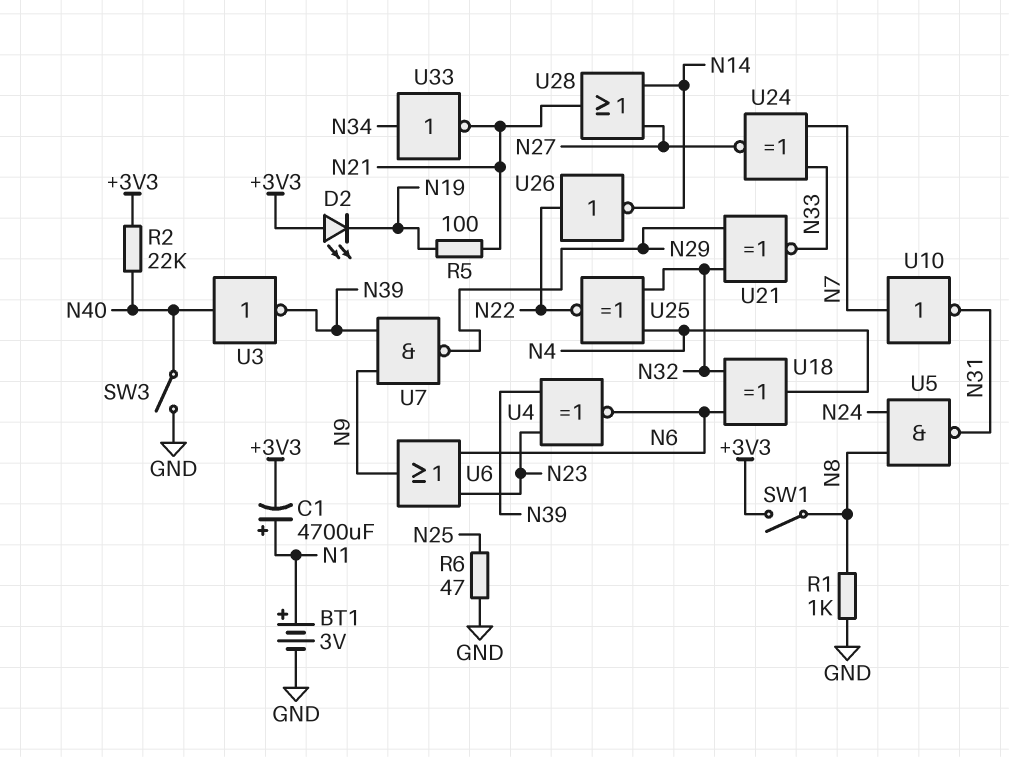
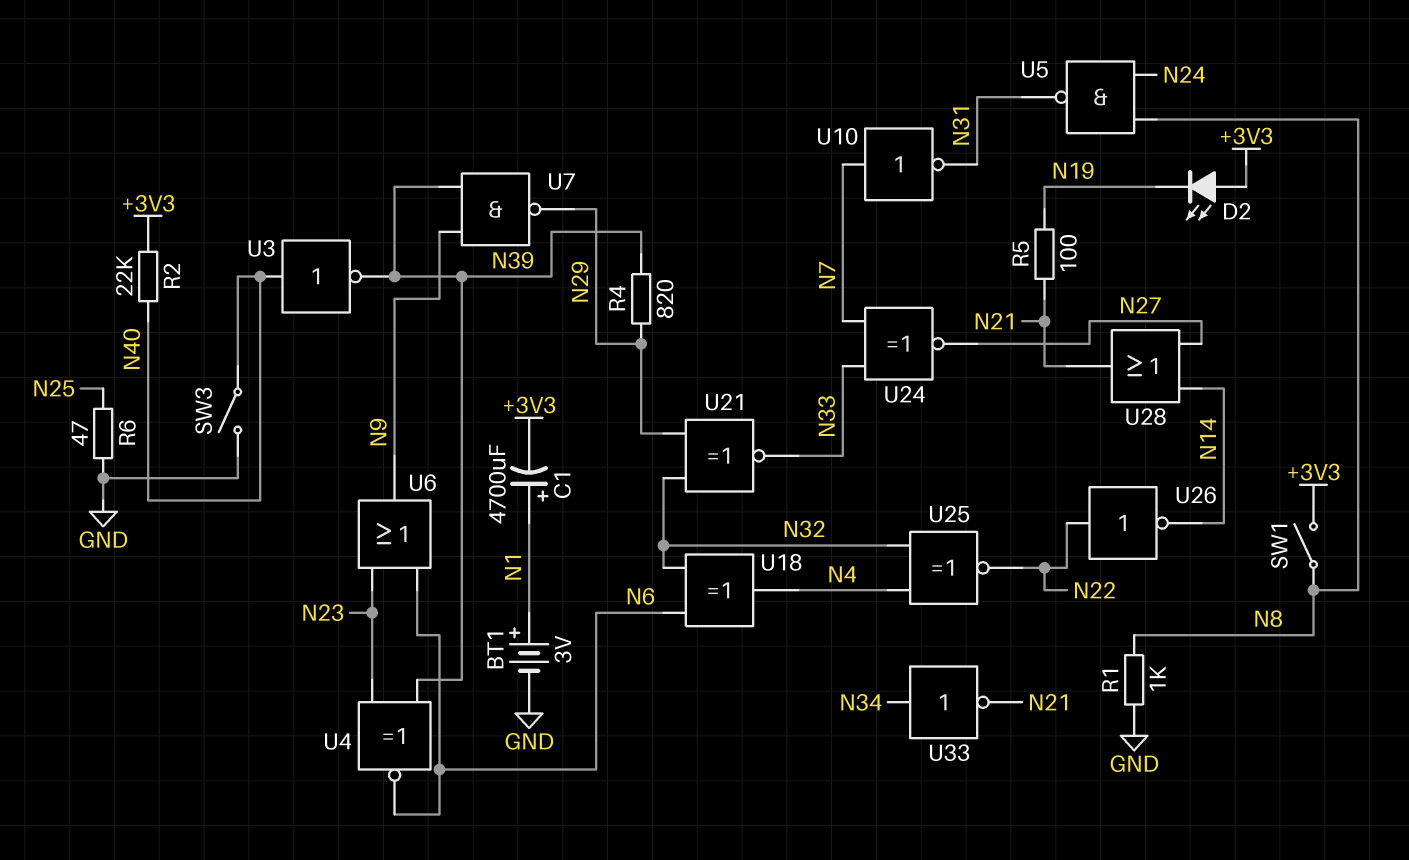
R4: none -> 820 (N29, N39)

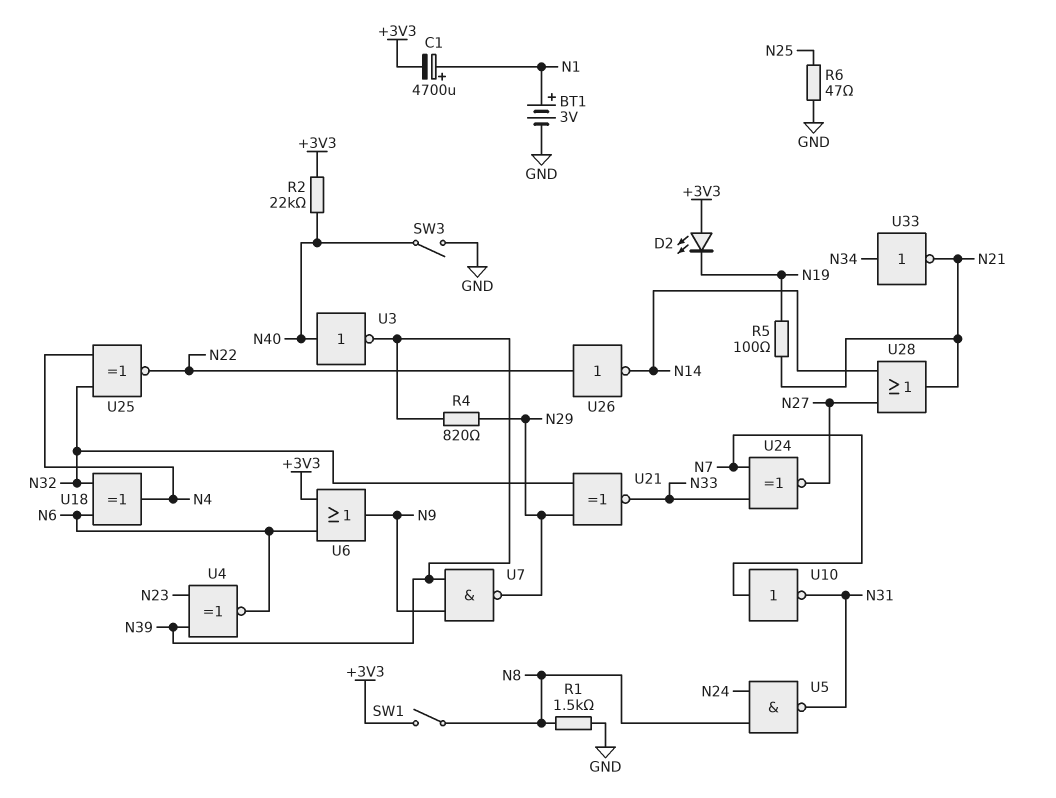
R1: 1k (GND, N8) -> 1.5k (GND, N8)
U6: OR (in N6, in N23, out N9) -> OR (in +3V3, in N6, out N9)

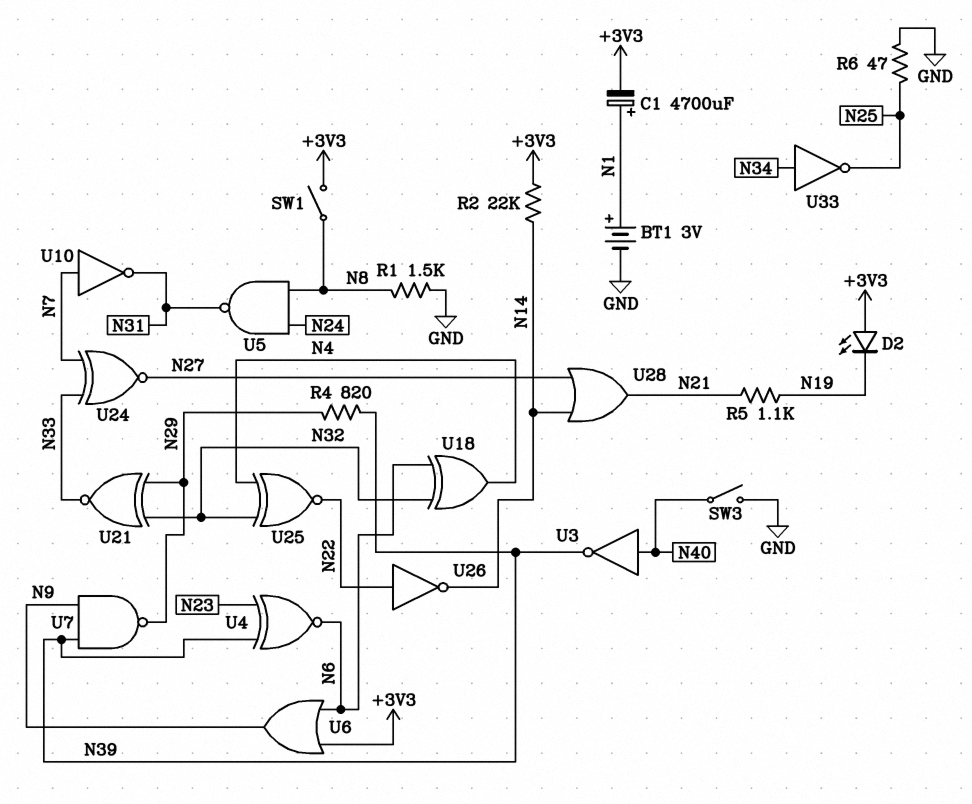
R2: 22k (+3V3, N40) -> 22k (+3V3, N14)
R5: 100 (N19, N21) -> 1.1k (N19, N21)
U33: NOT (in N34, out N21) -> NOT (in N34, out N25)

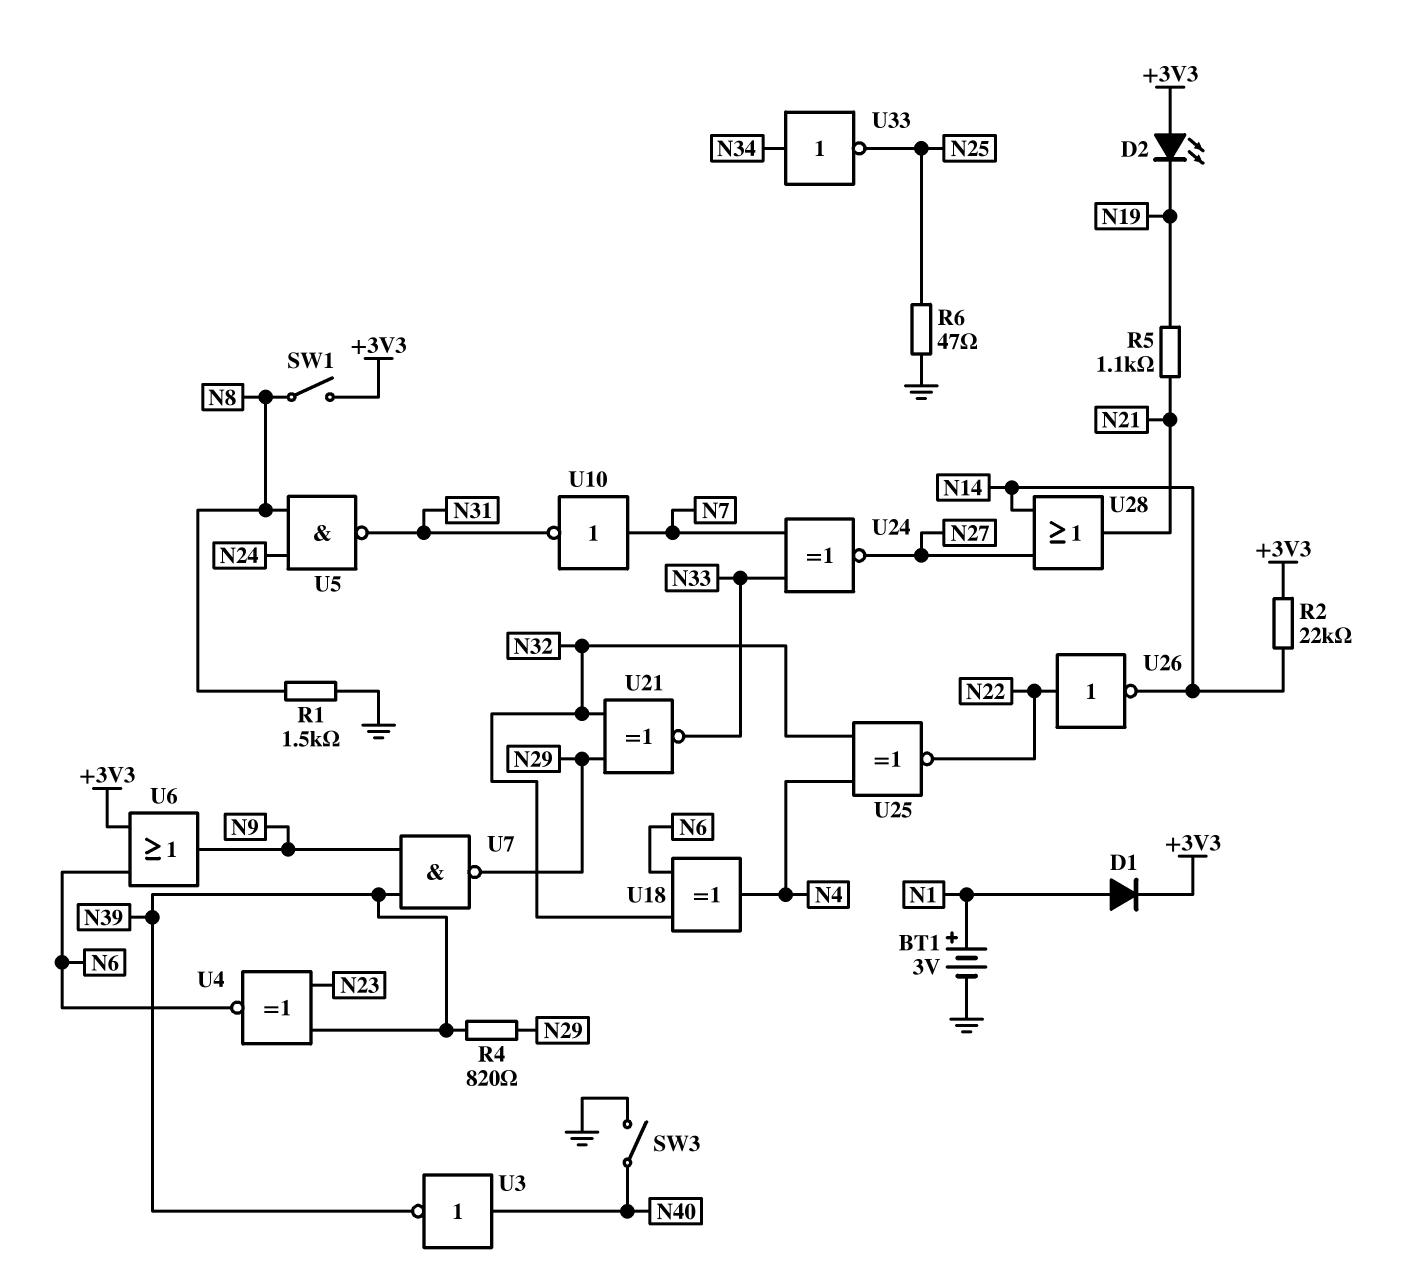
C1: 4700uF (plus N1, minus +3V3) -> none
D1: none -> diode (A N1, K +3V3)

